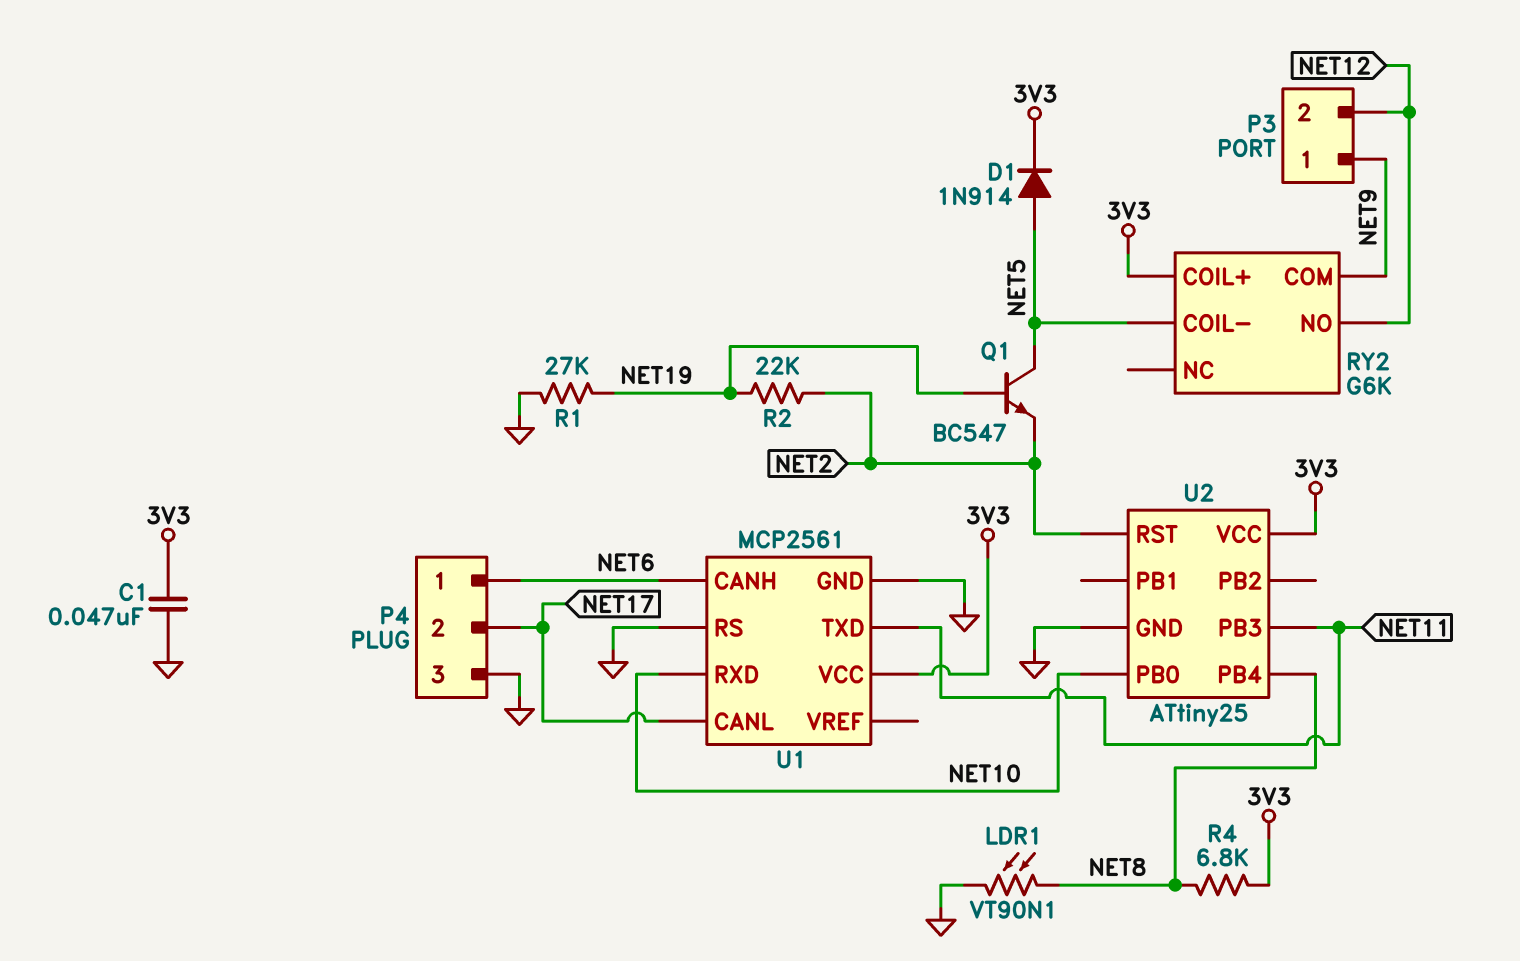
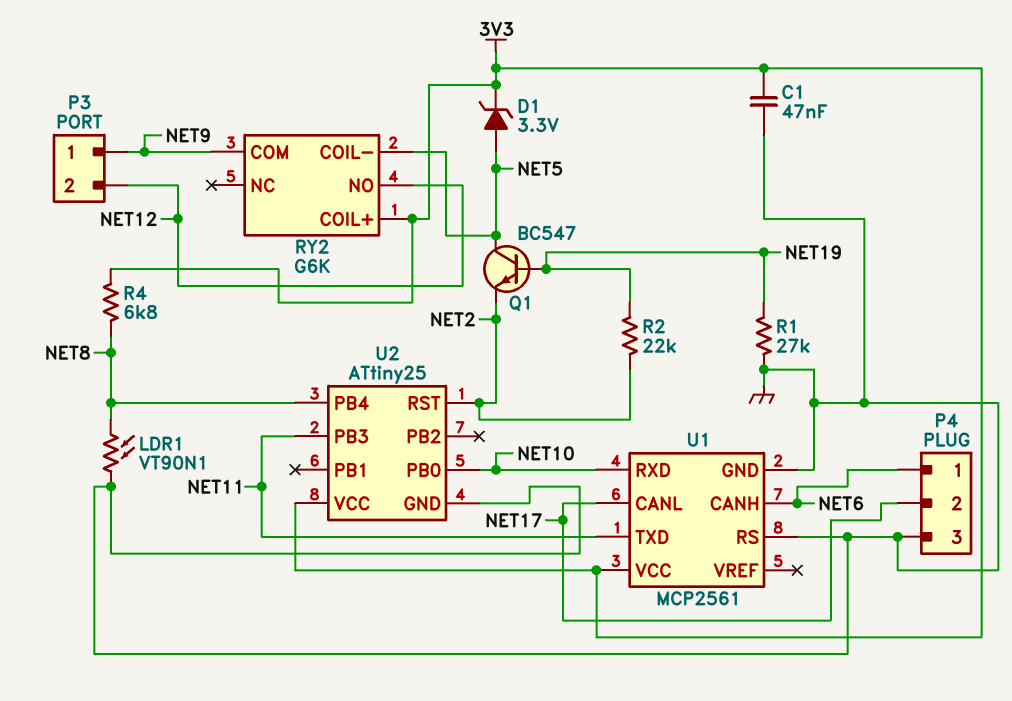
D1: diode 1N914 (A NET5, K 3V3) -> zener 3.3V (A NET5, K 3V3)

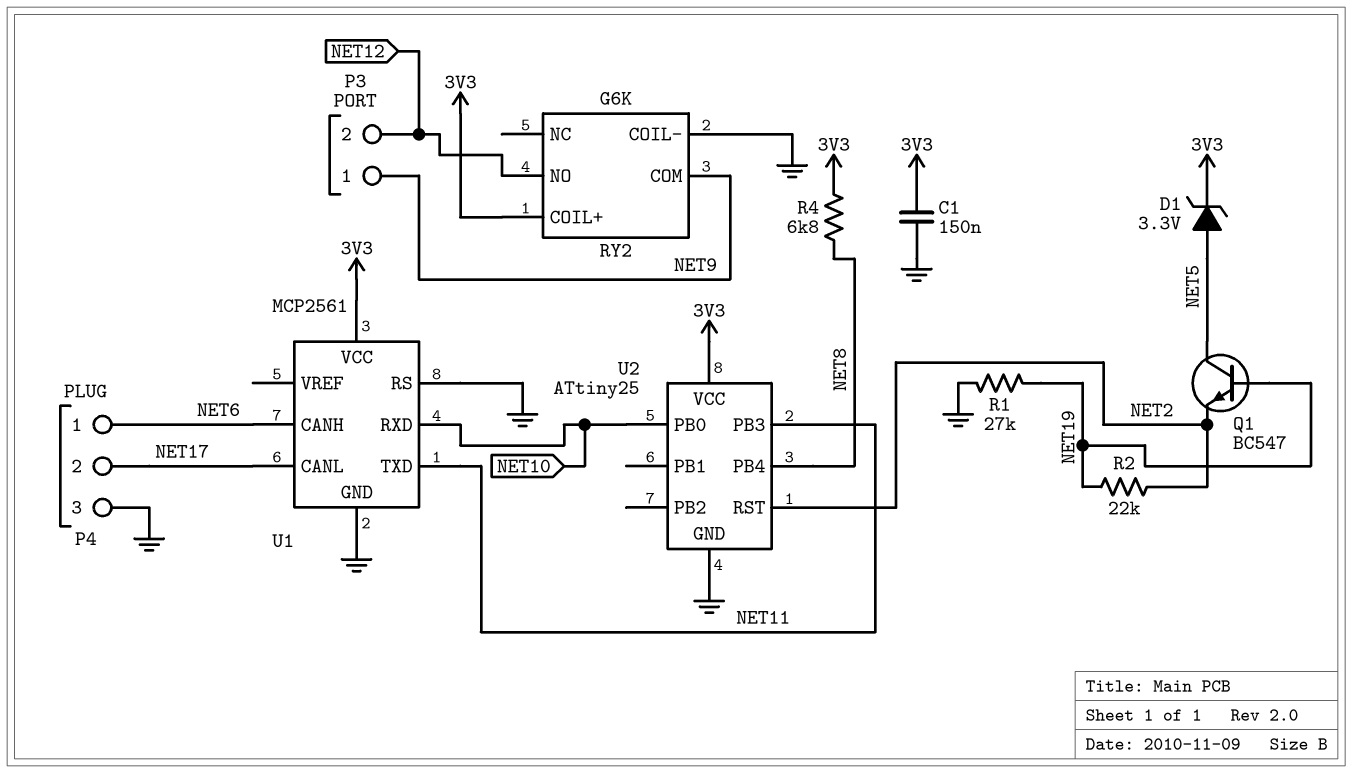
C1: 47nF (3V3, GND) -> 150nF (3V3, GND)
LDR1: VT90N1 (GND, NET8) -> none
RY2 pin COIL-: NET5 -> GND

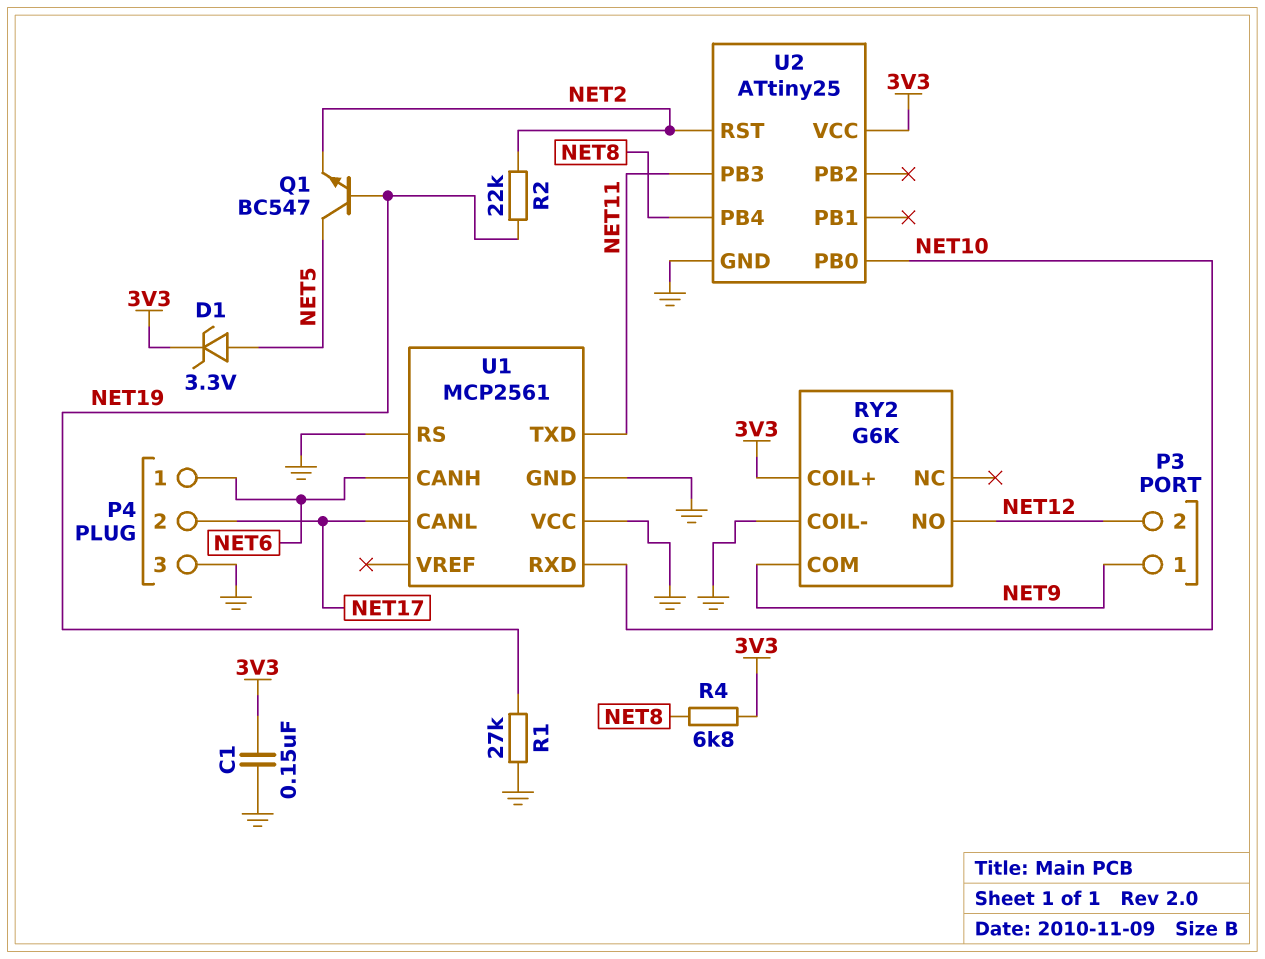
U1 pin VCC: 3V3 -> GND

